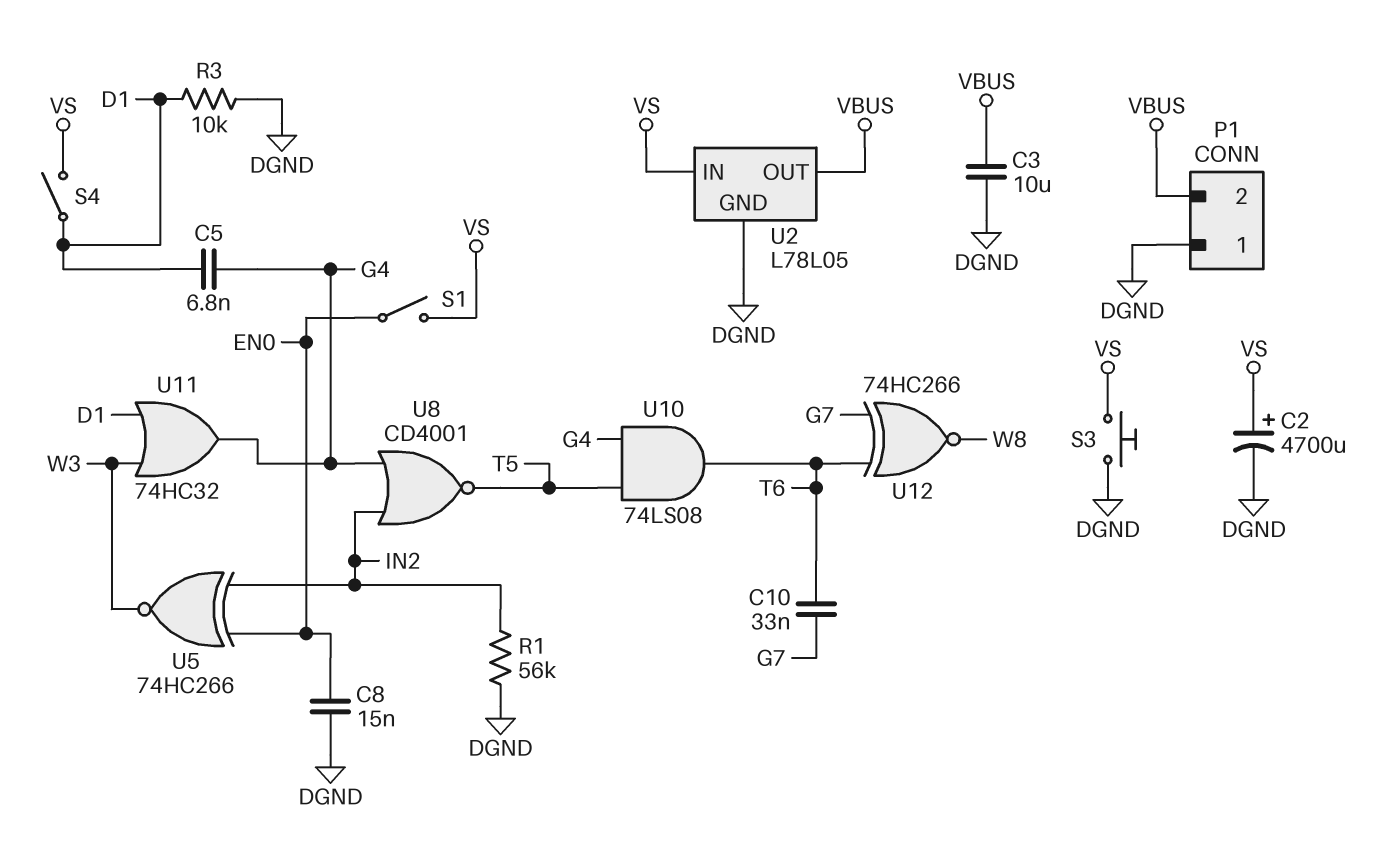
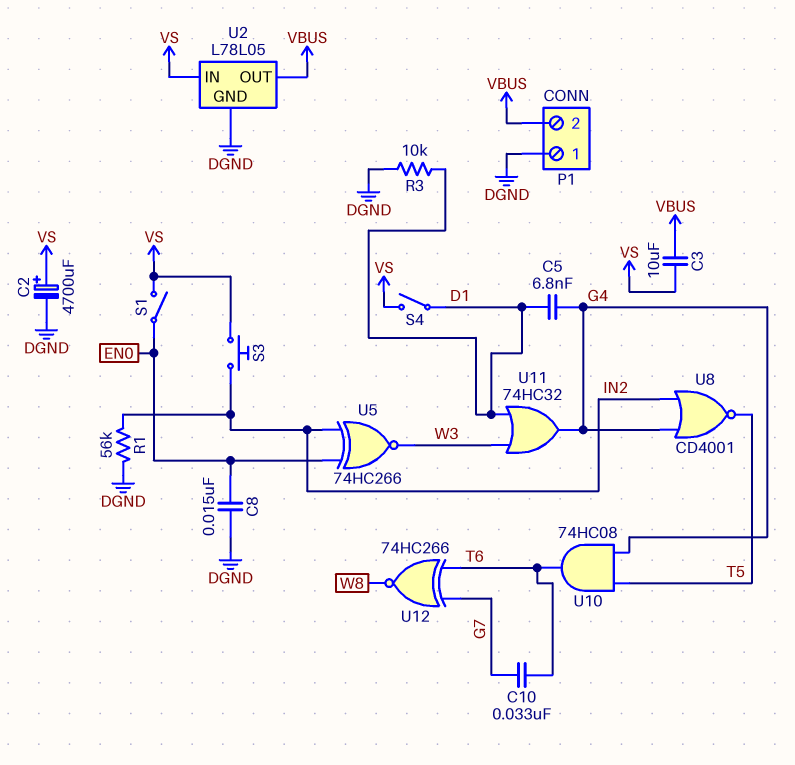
C3: 10uF (DGND, VBUS) -> 10uF (VBUS, VS)
S3: button (DGND, VS) -> button (IN2, VS)
U10: AND 74LS08 (in G4, in T5, out T6) -> AND 74HC08 (in G4, in T5, out T6)

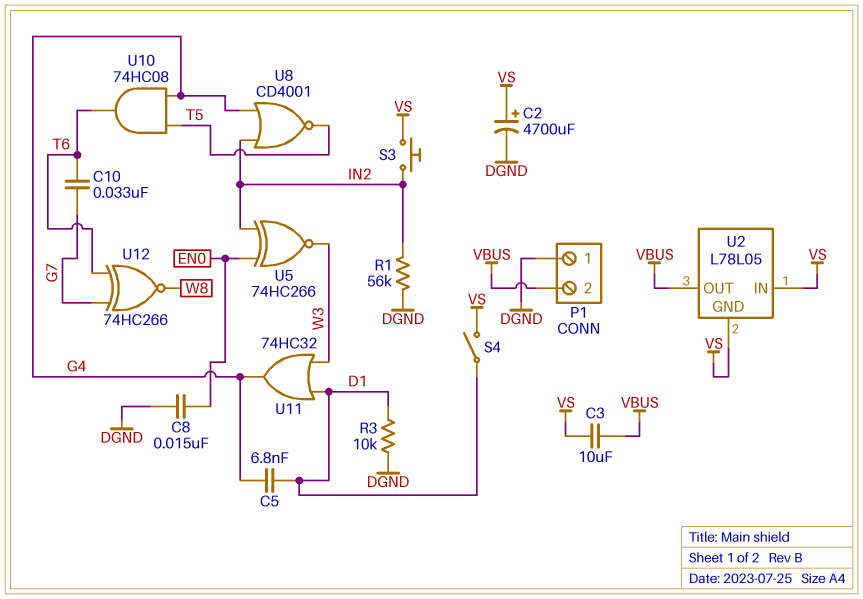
S1: switch (EN0, VS) -> none
U2 pin GND: DGND -> VS

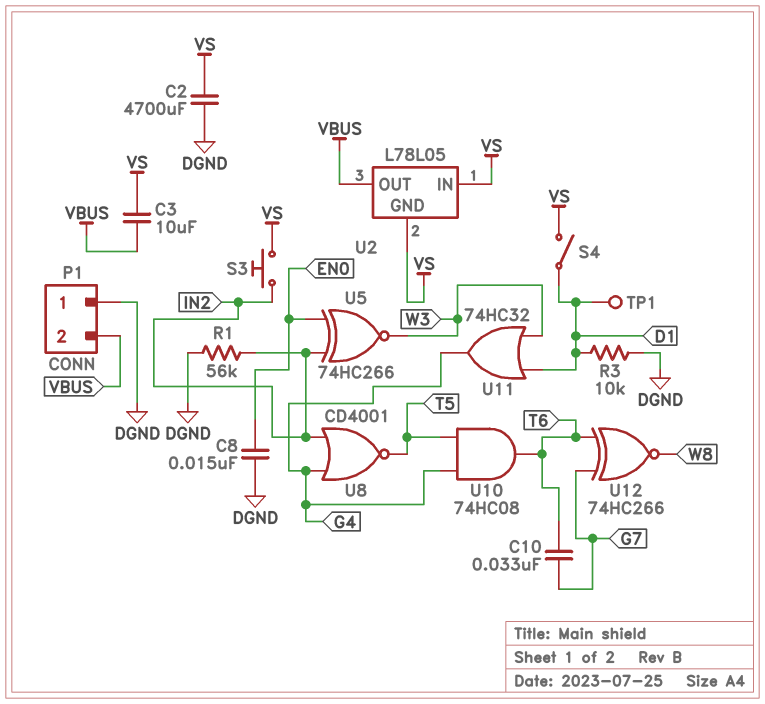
C2: 4700uF (plus VS, minus DGND) -> 4700uF (DGND, VS)
C5: 6.8nF (D1, G4) -> none
TP1: none -> test point (D1)

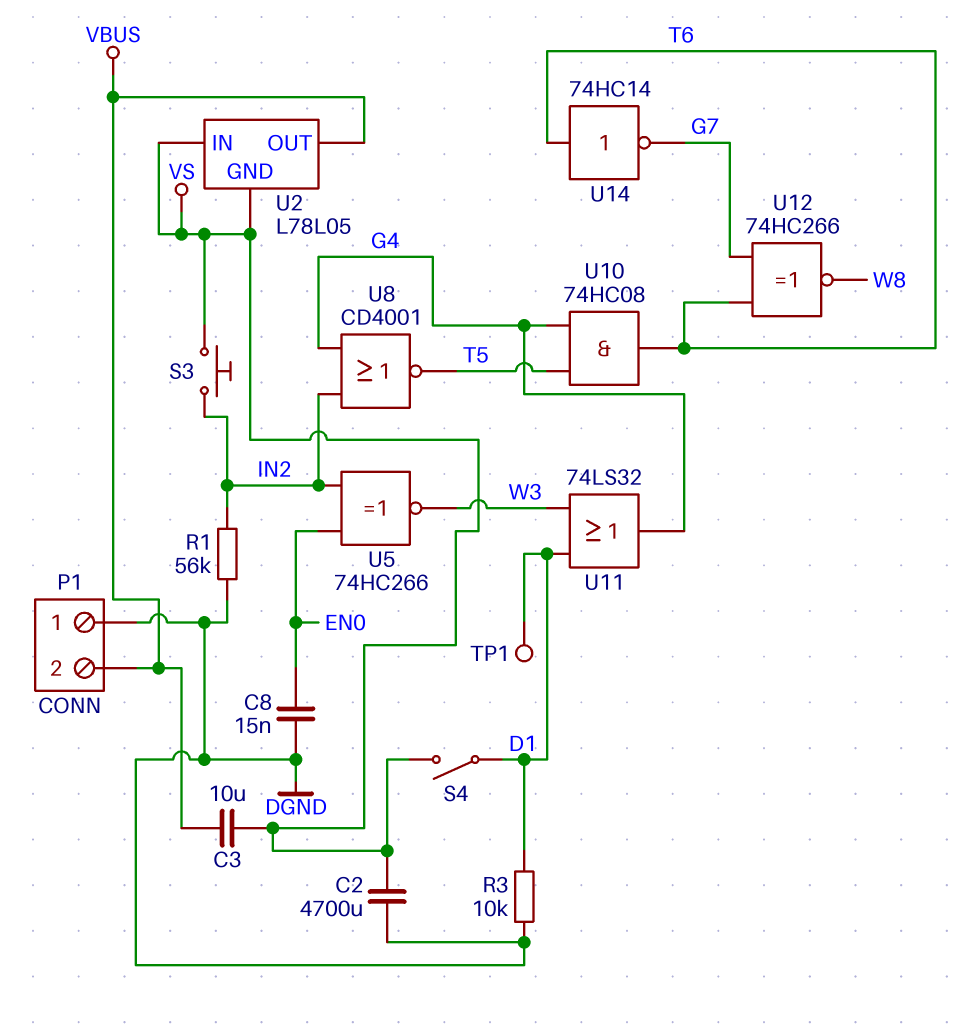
C10: 33nF (G7, T6) -> none
U11: OR 74HC32 (in D1, in W3, out G4) -> OR 74LS32 (in D1, in W3, out G4)
U14: none -> NOT 74HC14 (in T6, out G7)

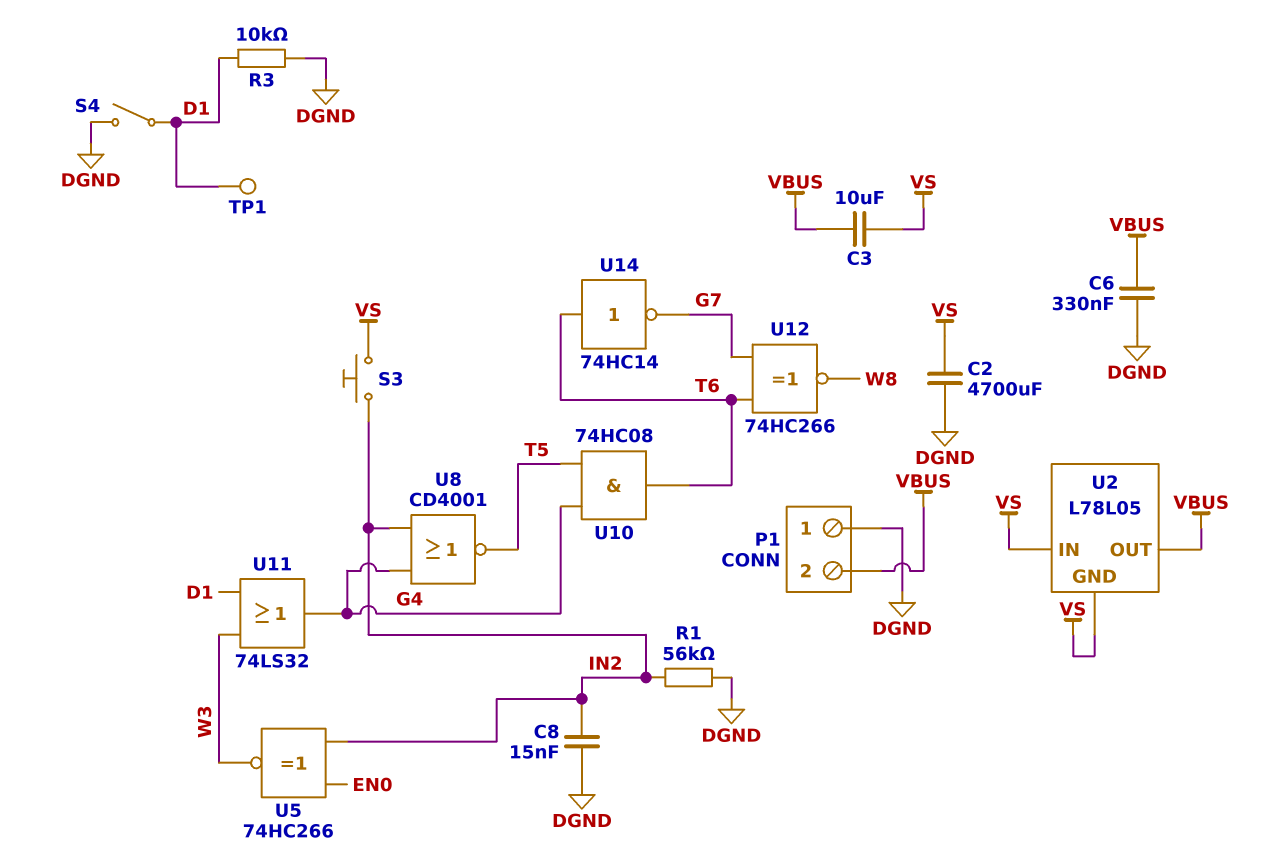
C6: none -> 330nF (DGND, VBUS)
C8: 15nF (DGND, EN0) -> 15nF (DGND, IN2)
S4: switch (D1, VS) -> switch (D1, DGND)

